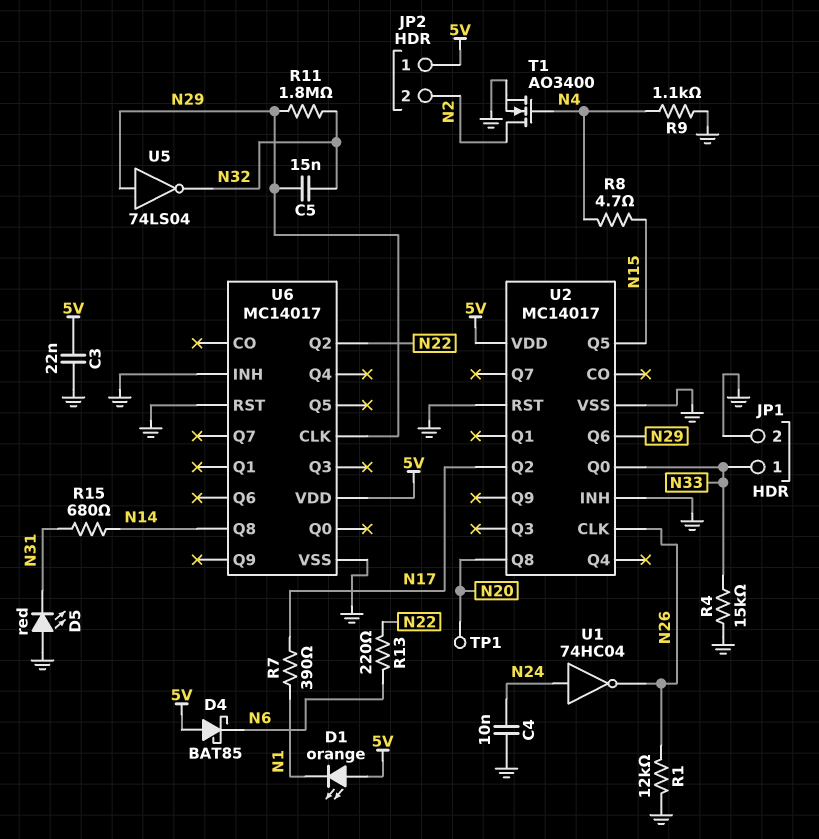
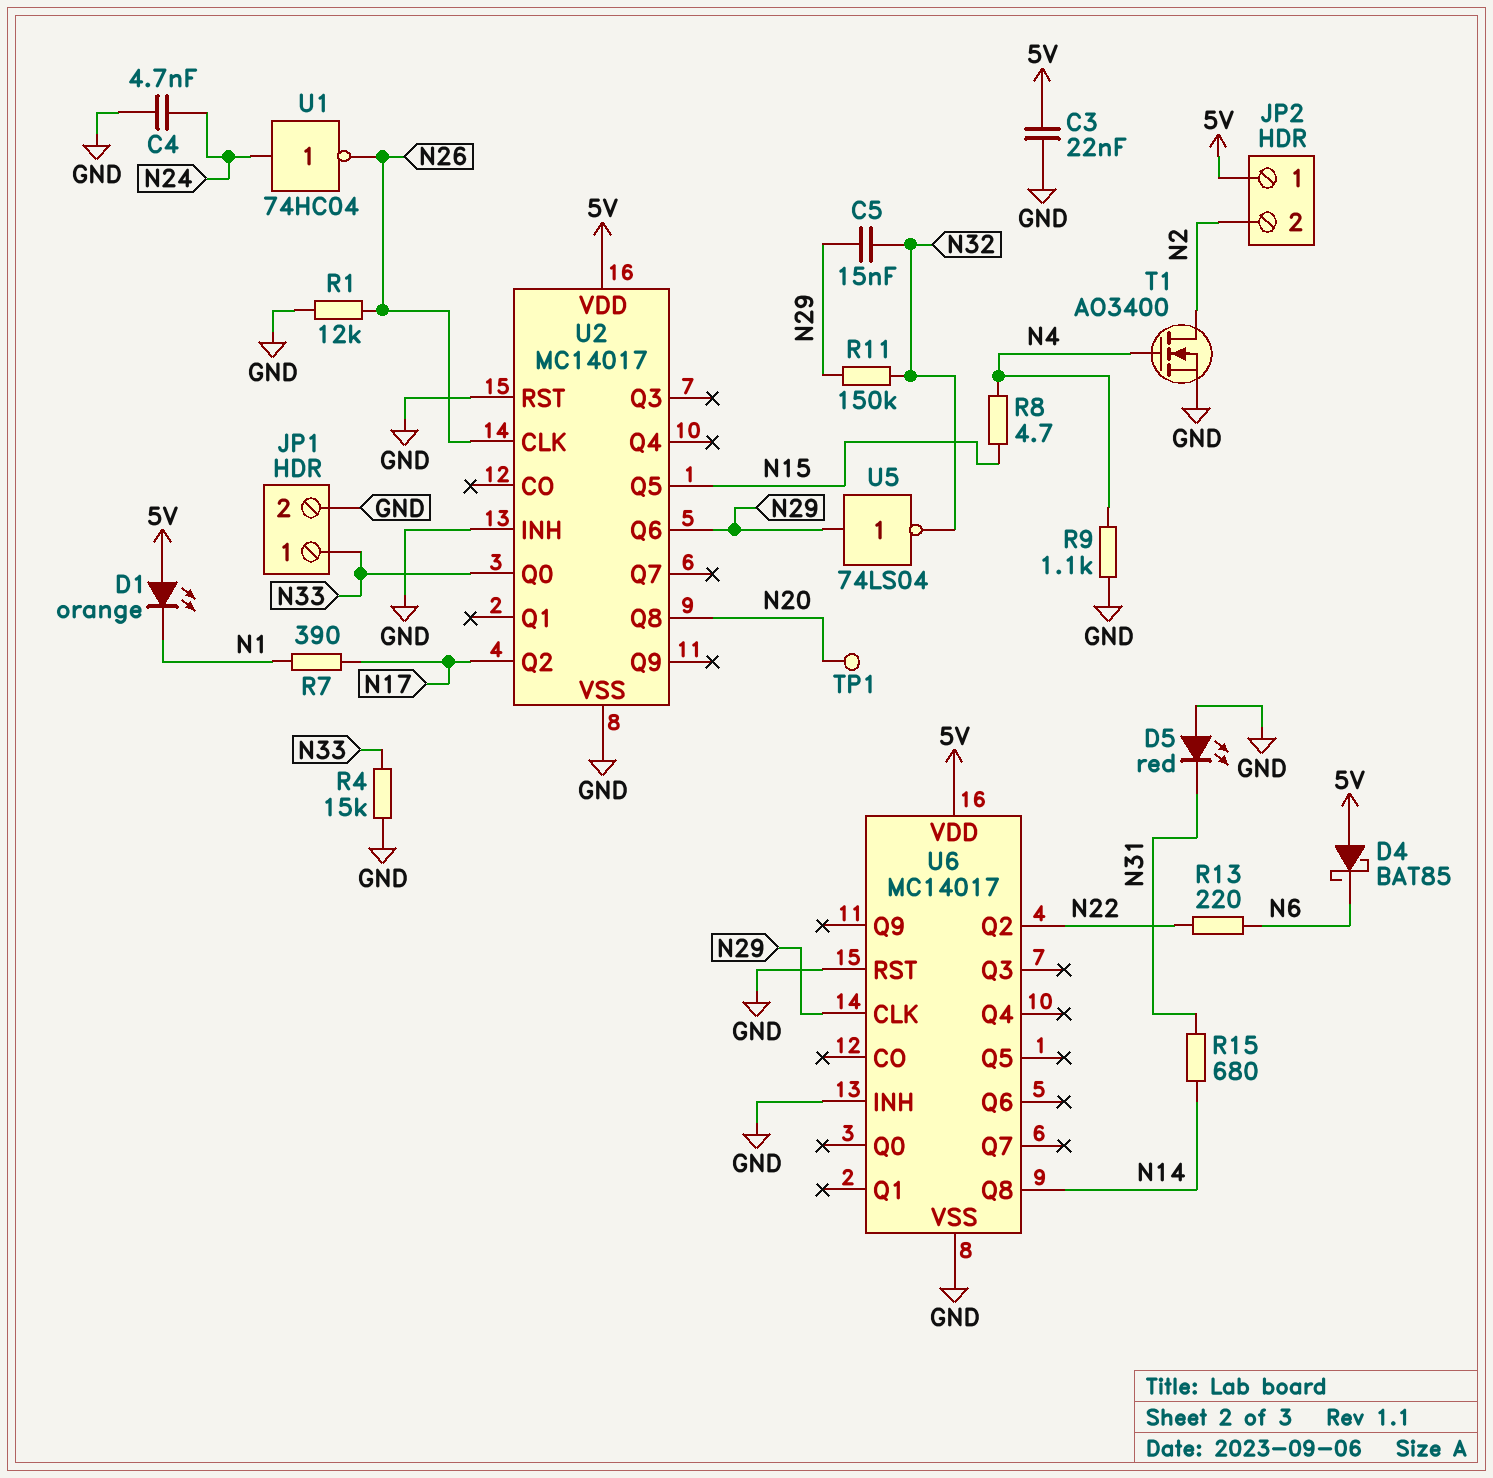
C4: 10nF (GND, N24) -> 4.7nF (GND, N24)
R11: 1.8M (N29, N32) -> 150k (N29, N32)

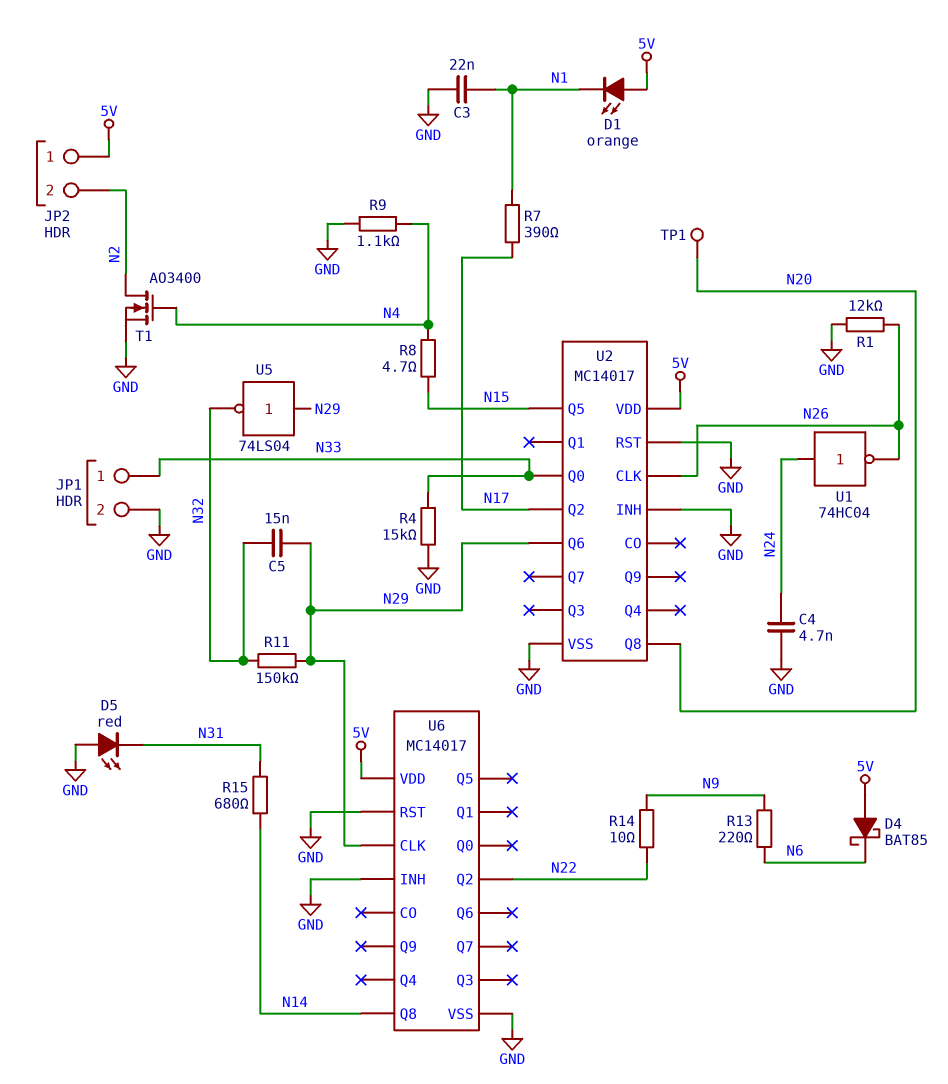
C3: 22nF (5V, GND) -> 22nF (GND, N1)
R13: 220 (N6, N22) -> 220 (N6, N9)
R14: none -> 10 (N9, N22)

